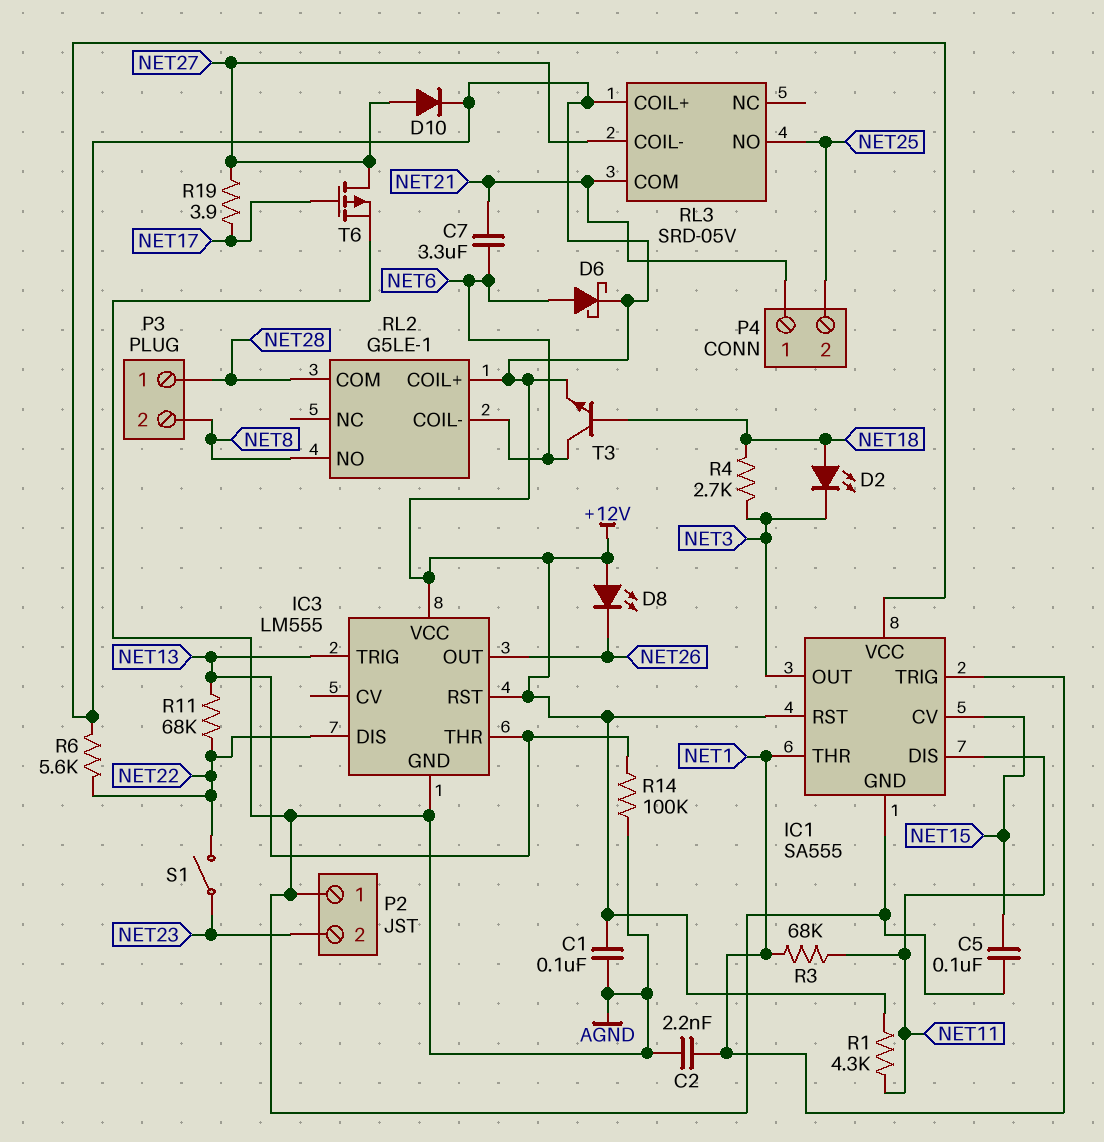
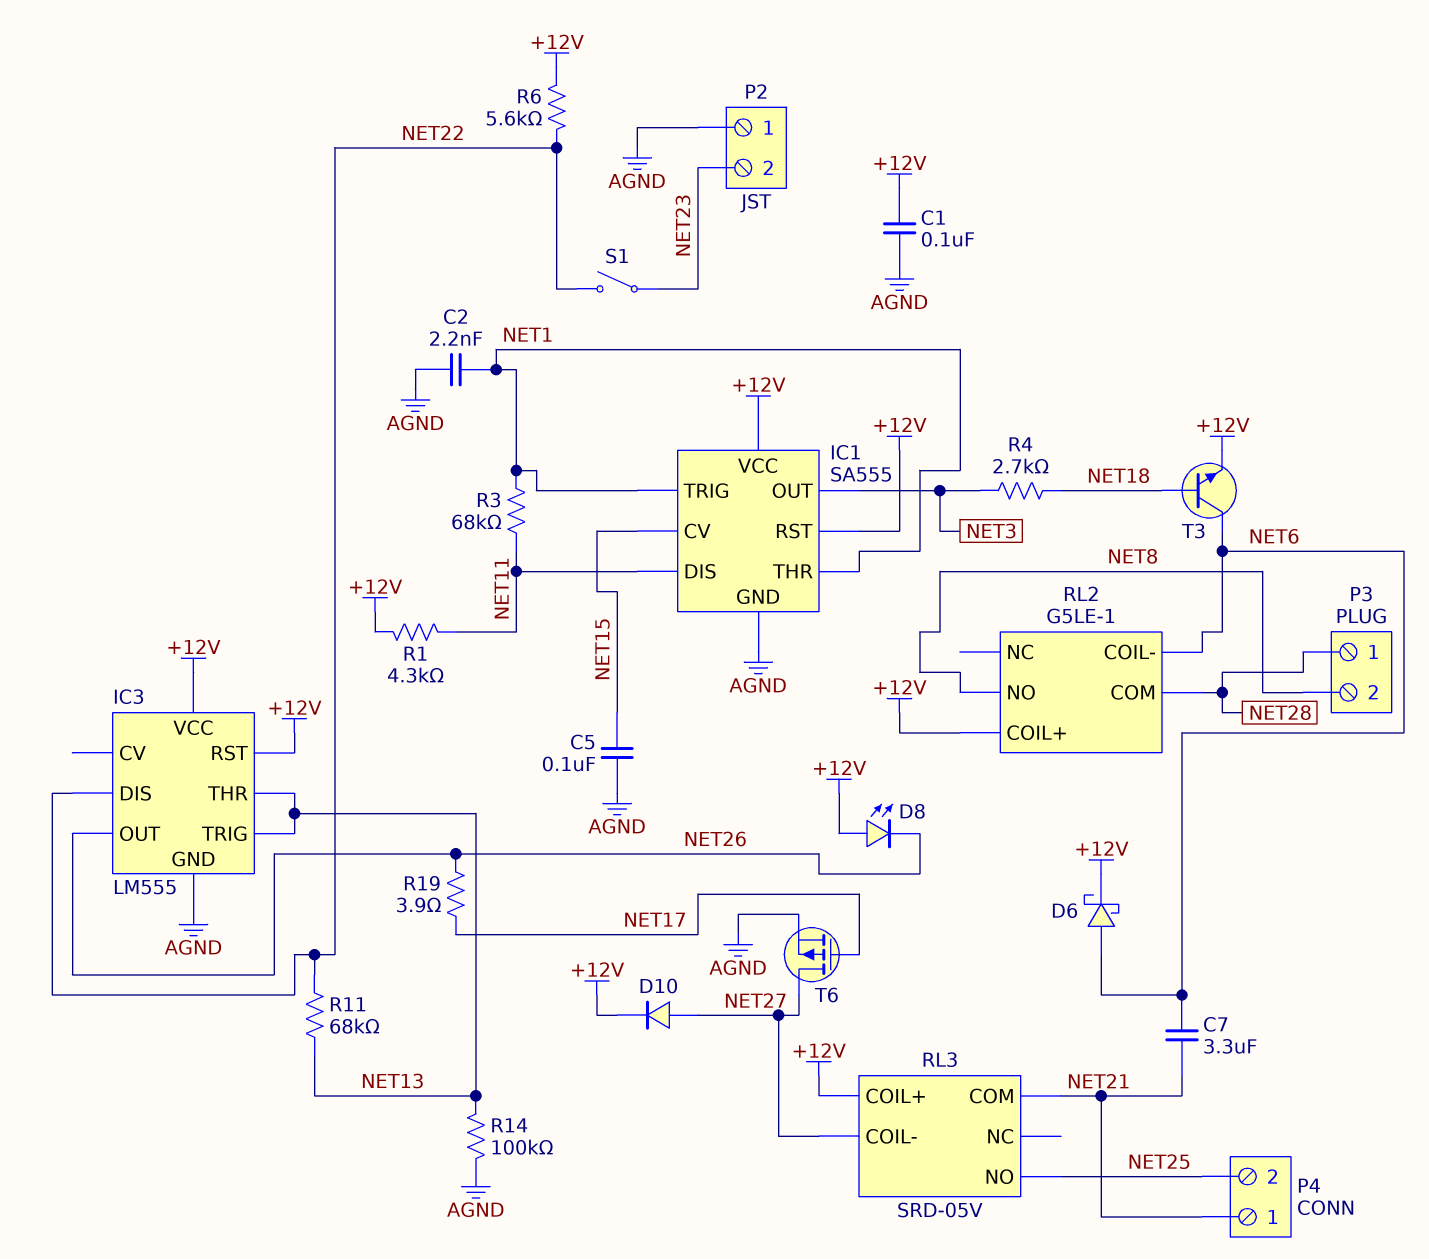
D2: LED (A NET18, K NET3) -> none
R19: 3.9 (NET17, NET27) -> 3.9 (NET17, NET26)

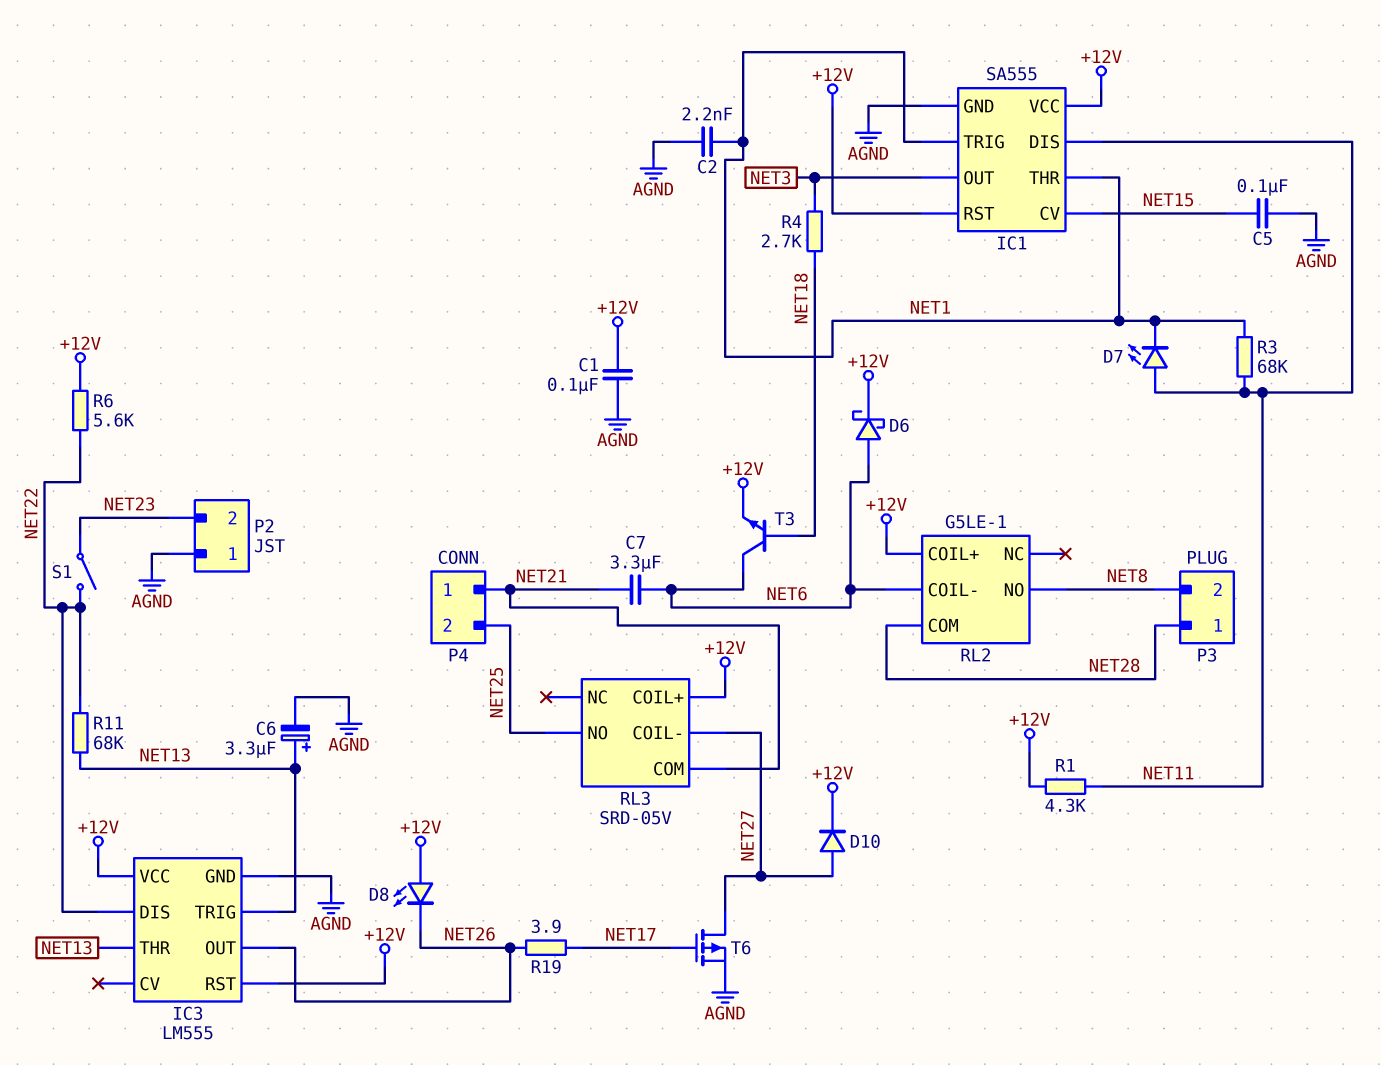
C6: none -> 3.3uF (plus NET13, minus AGND)
D7: none -> LED (A NET11, K NET1)
R14: 100k (AGND, NET13) -> none

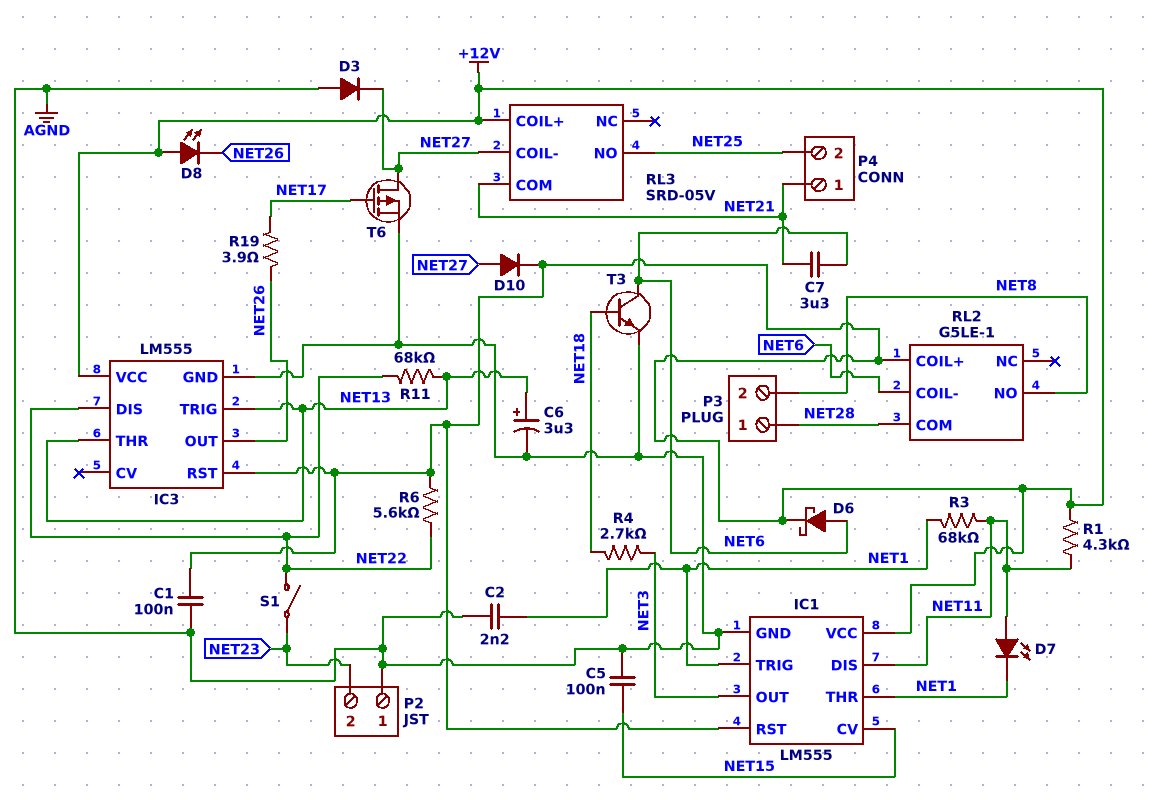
D3: none -> diode (A AGND, K NET27)
IC1: SA555 -> LM555
T3: NPN (B NET18, C NET6, E +12V) -> NPN (B NET18, C NET6, E AGND)

